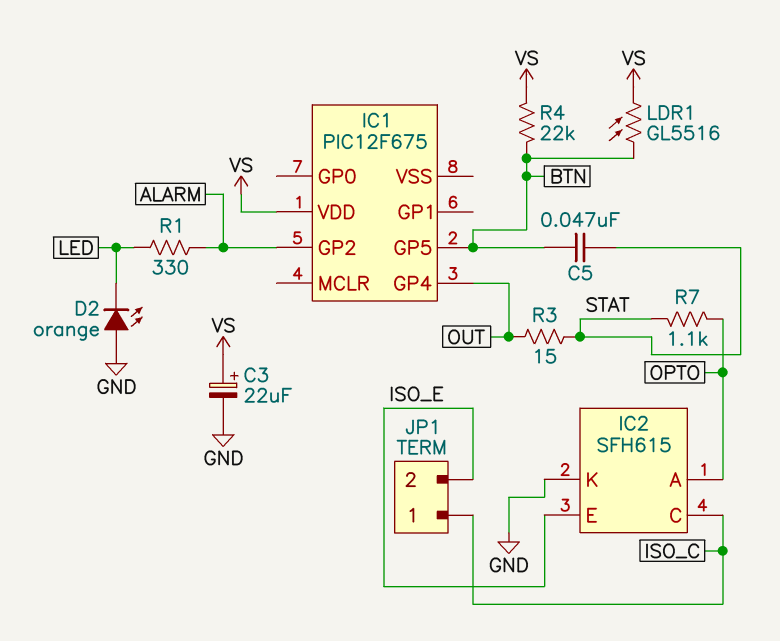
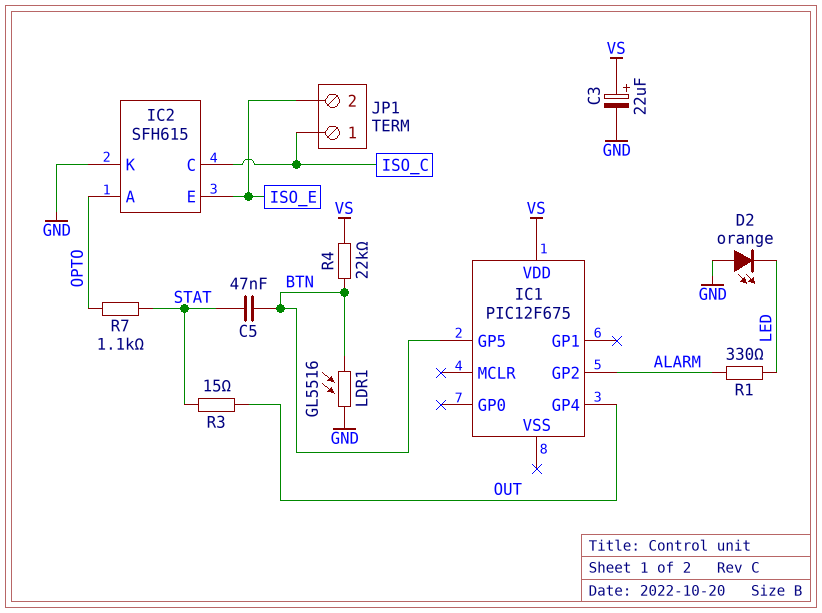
LDR1: GL5516 (BTN, VS) -> GL5516 (BTN, GND)

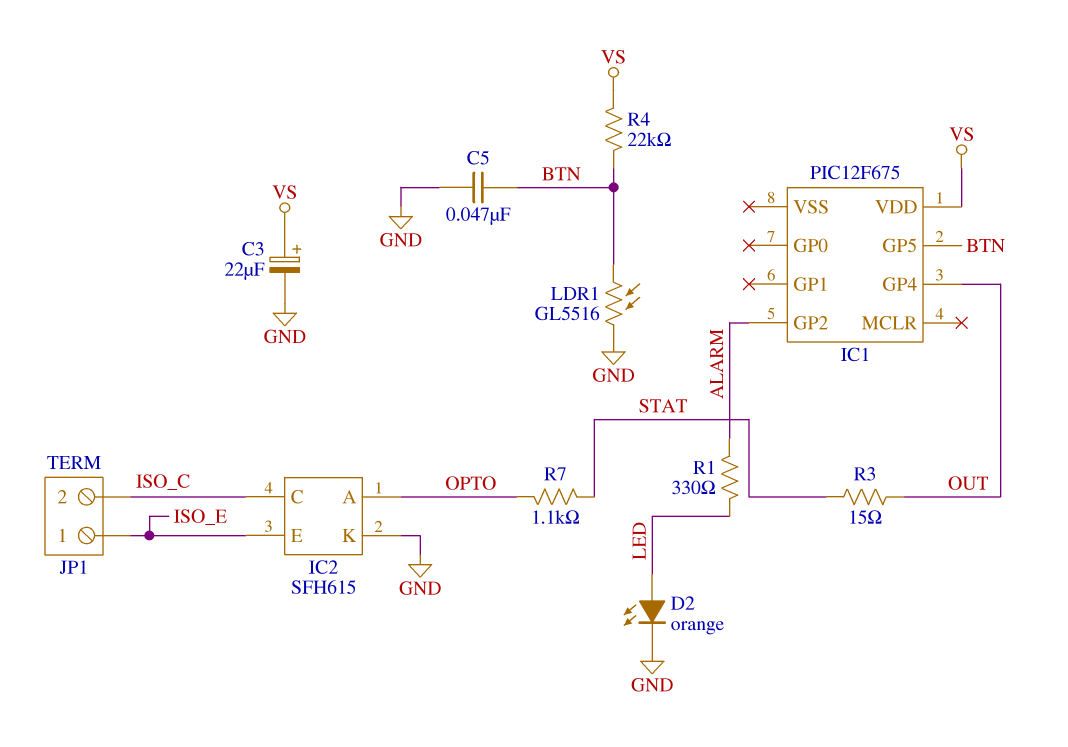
C5: 47nF (BTN, STAT) -> 47nF (BTN, GND)
D2: LED orange (A GND, K LED) -> LED orange (A LED, K GND)
JP1 pin 1: ISO_C -> ISO_E
JP1 pin 2: ISO_E -> ISO_C

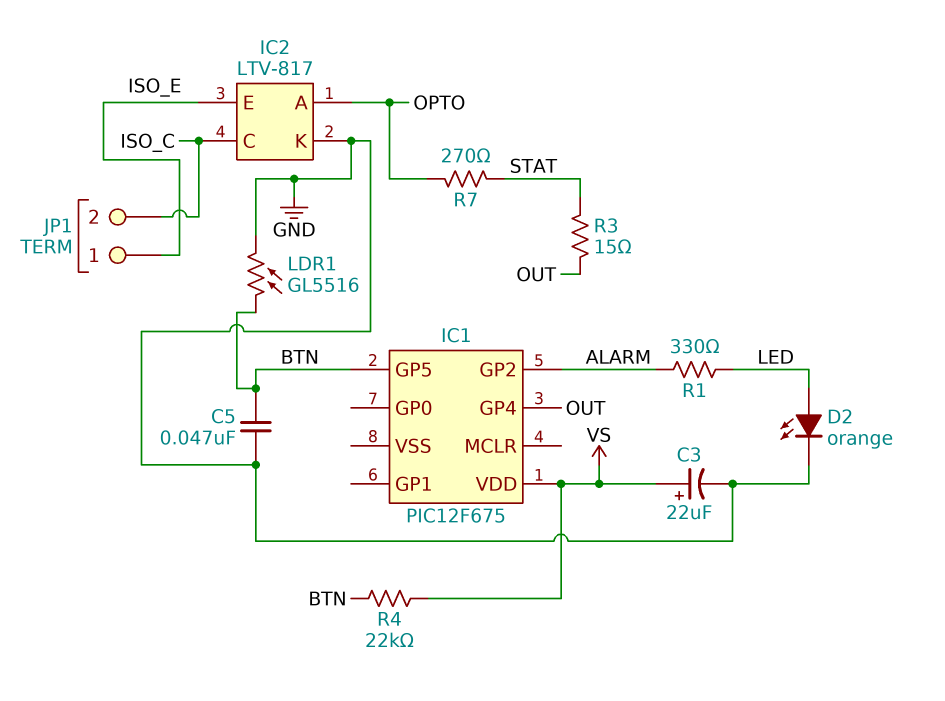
IC2: SFH615 -> LTV-817
R7: 1.1k (OPTO, STAT) -> 270 (OPTO, STAT)

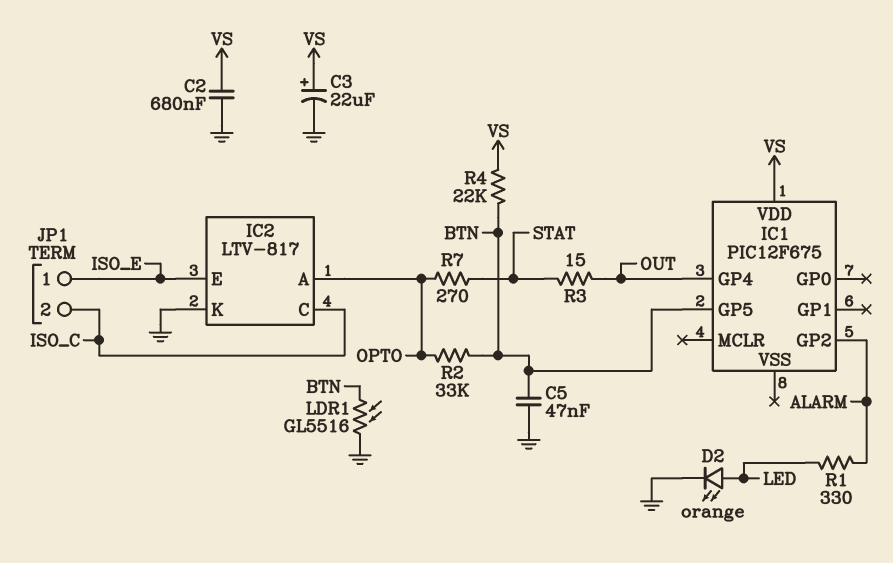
C2: none -> 680nF (GND, VS)
R2: none -> 33k (BTN, OPTO)

